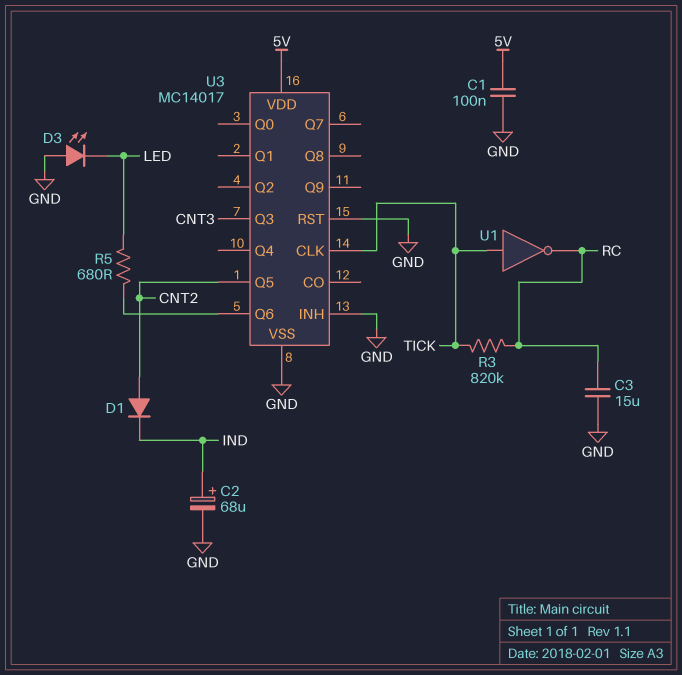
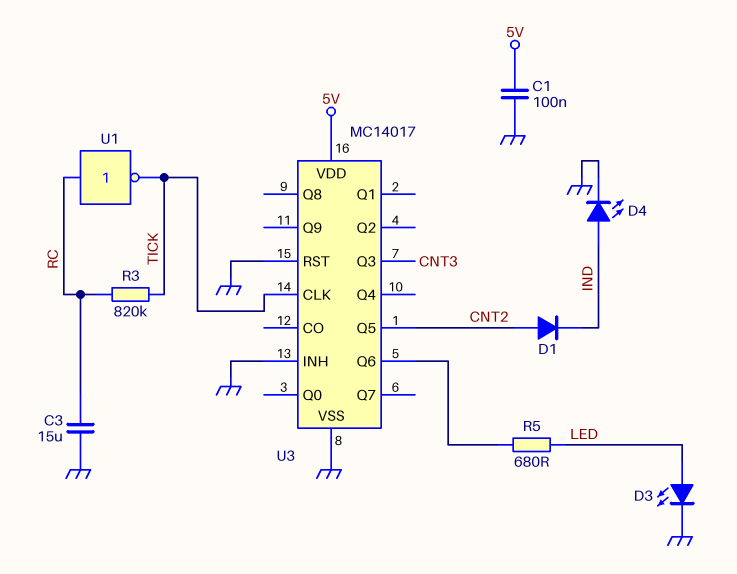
C2: 68uF (plus IND, minus GND) -> none
D3: LED (A GND, K LED) -> LED (A LED, K GND)
D4: none -> LED (A IND, K GND)
U1: NOT (in TICK, out RC) -> NOT (in RC, out TICK)

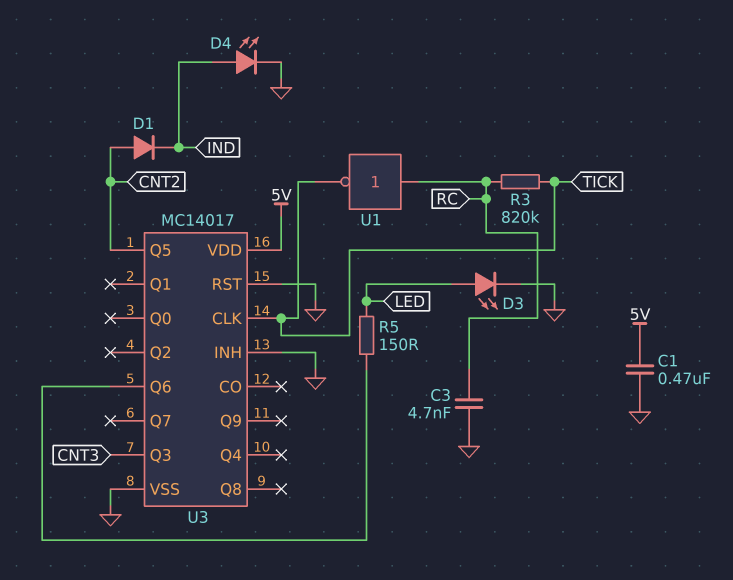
C1: 100nF (5V, GND) -> 470nF (5V, GND)
C3: 15uF (GND, RC) -> 4.7nF (GND, RC)
R5: 680 (LED, U3/Q6) -> 150 (LED, U3/Q6)

